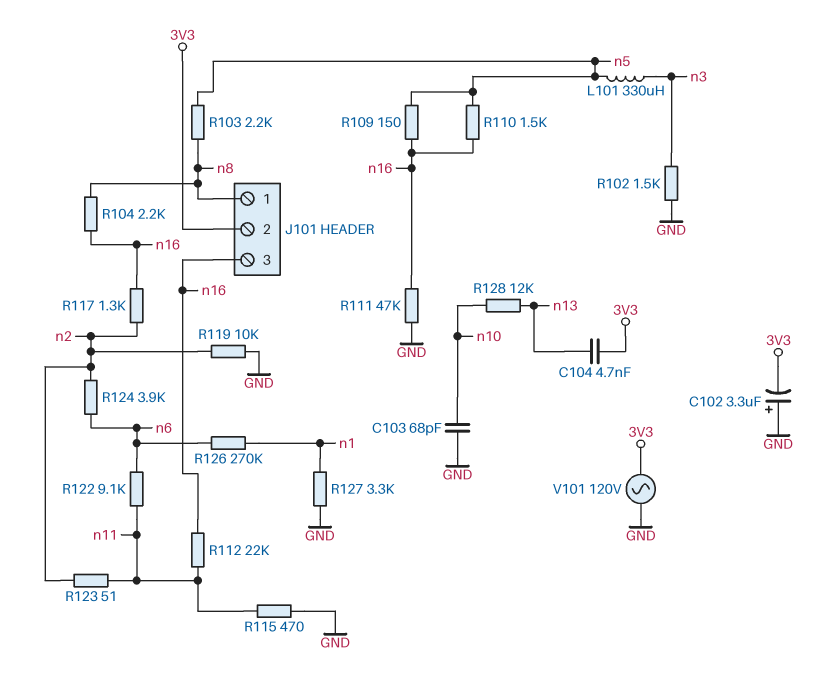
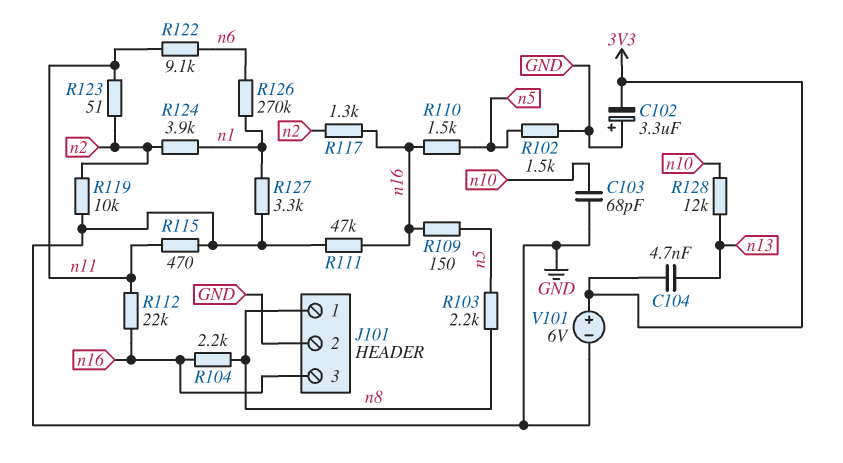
J101 pin 2: 3V3 -> GND
L101: 330uH (n3, n5) -> none
R102: 1.5k (GND, n3) -> 1.5k (GND, n5)
R124: 3.9k (n2, n6) -> 3.9k (n1, n2)
V101: AC 120V (3V3, GND) -> 6V (plus 3V3, minus GND)

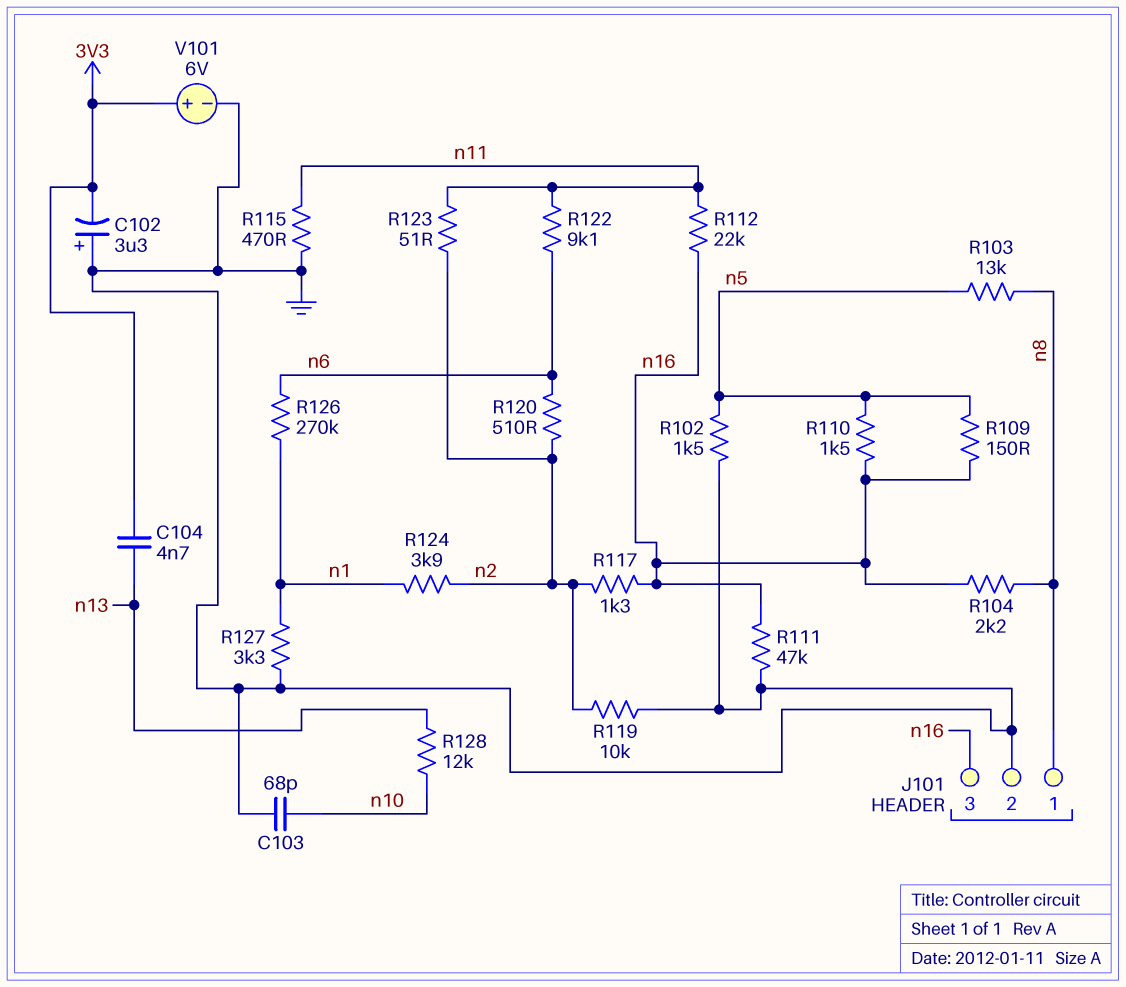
R103: 2.2k (n5, n8) -> 13k (n5, n8)
R120: none -> 510 (n2, n6)

